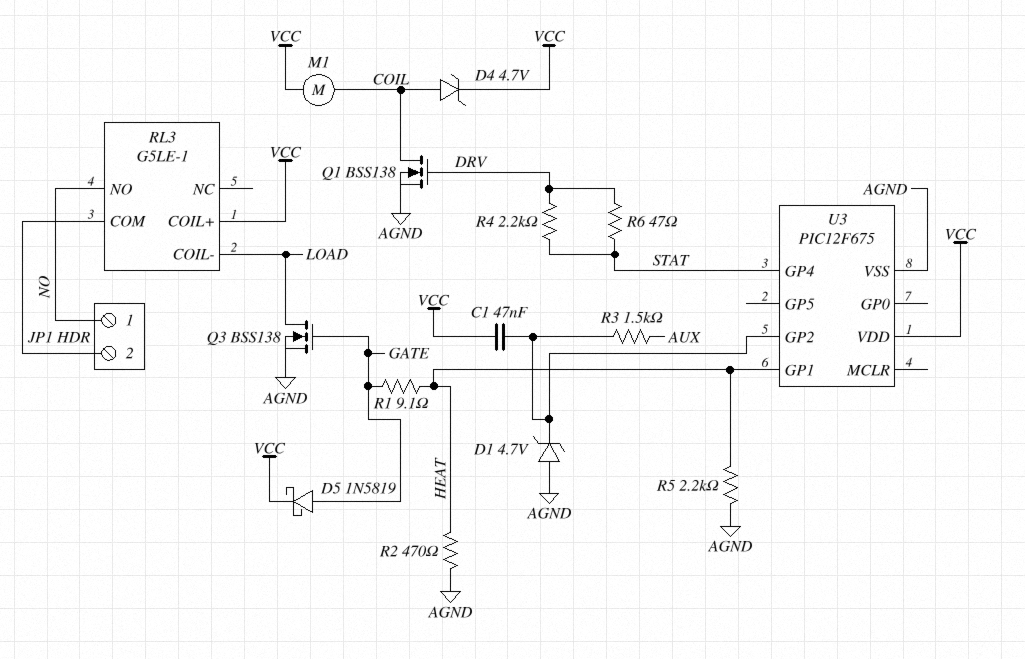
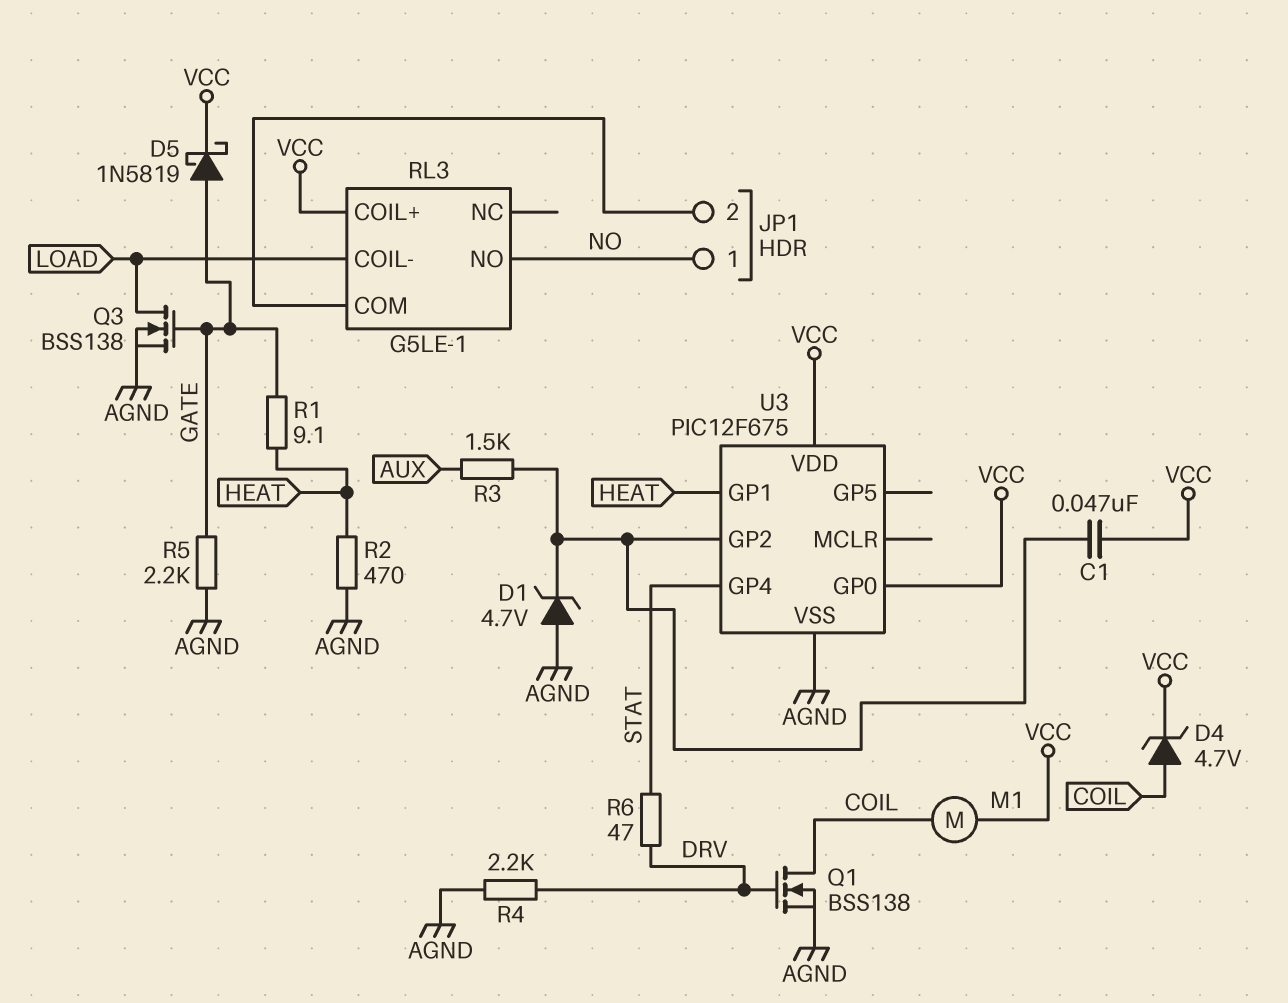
R4: 2.2k (DRV, STAT) -> 2.2k (AGND, DRV)
R5: 2.2k (AGND, HEAT) -> 2.2k (AGND, GATE)
U3 pin GP0: none -> VCC

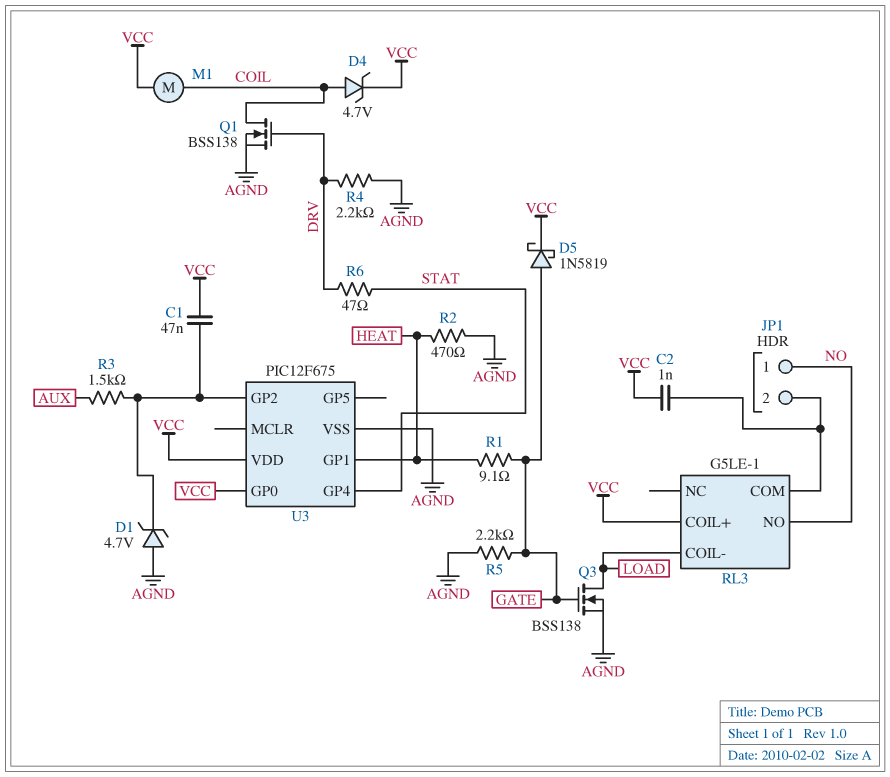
C2: none -> 1nF (JP1/2, VCC)

